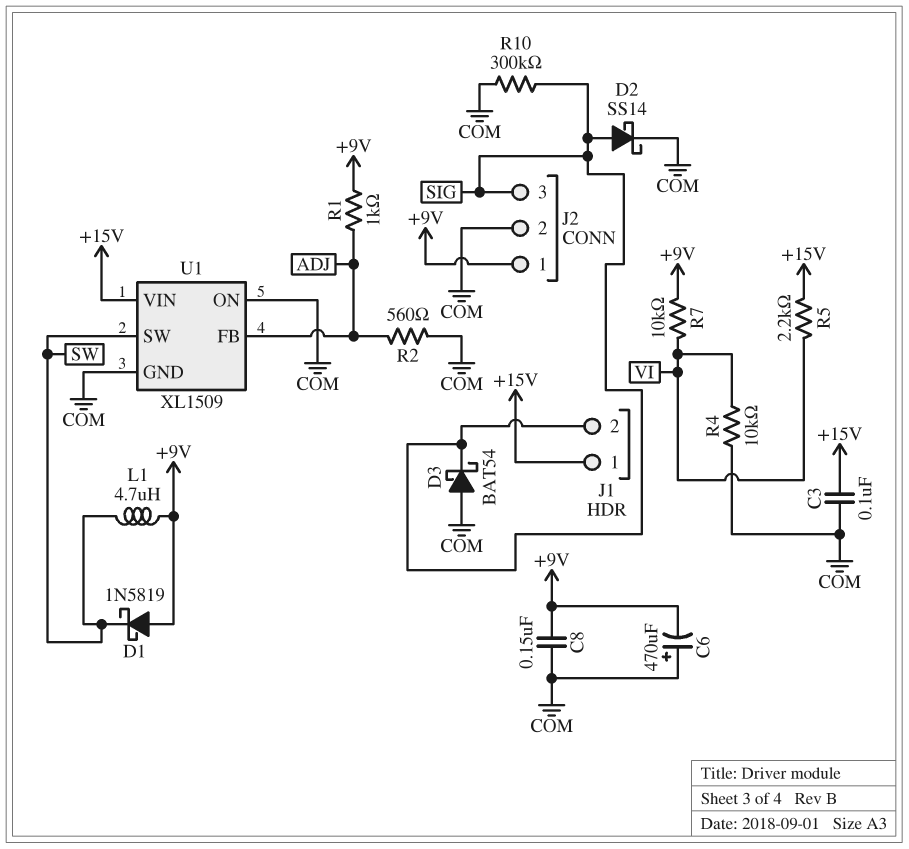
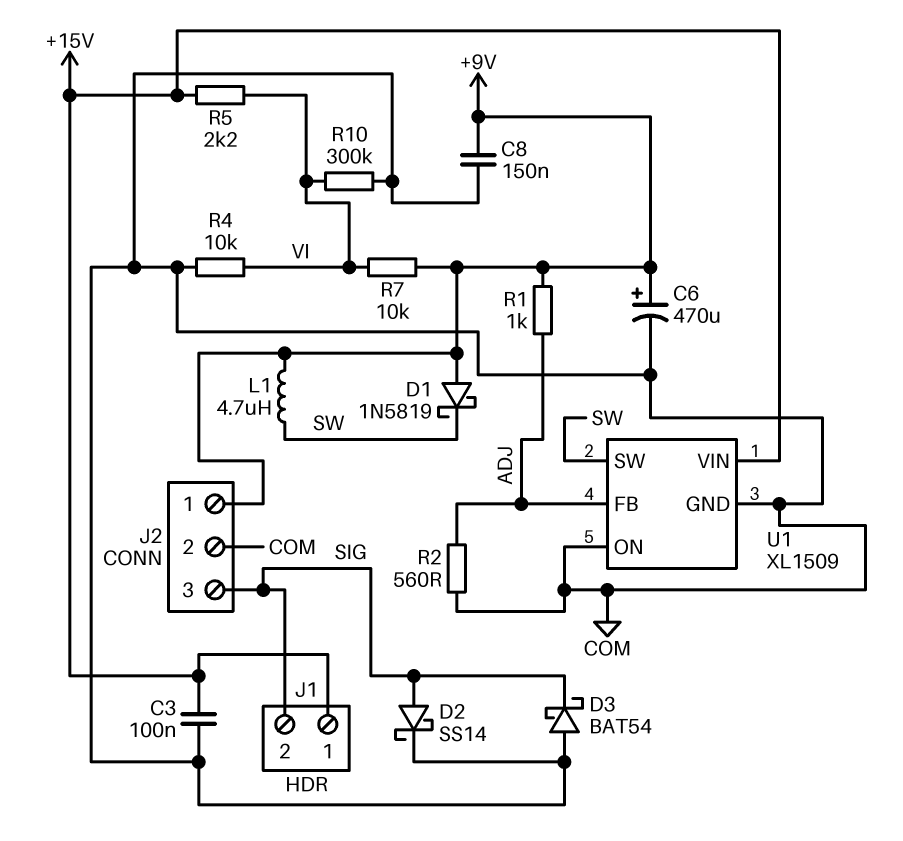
C6: 470uF (plus COM, minus +9V) -> 470uF (plus +9V, minus COM)
R10: 300k (COM, SIG) -> 300k (COM, VI)

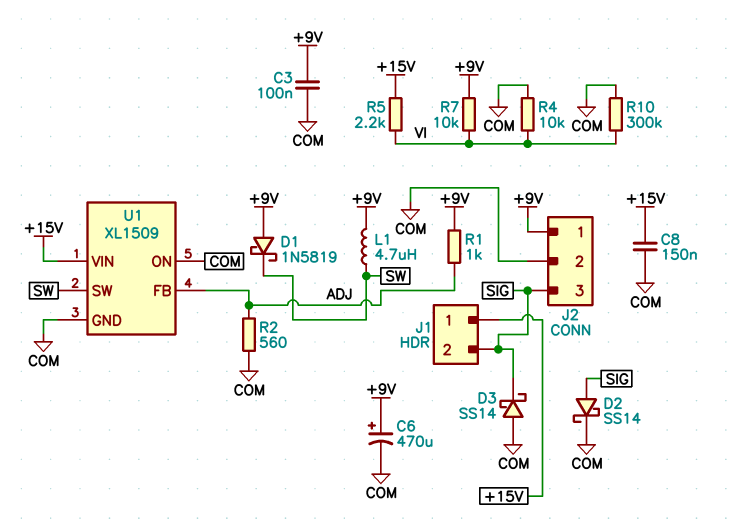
C3: 100nF (+15V, COM) -> 100nF (+9V, COM)
C8: 150nF (+9V, COM) -> 150nF (+15V, COM)
D3: schottky BAT54 (A COM, K SIG) -> schottky SS14 (A COM, K SIG)

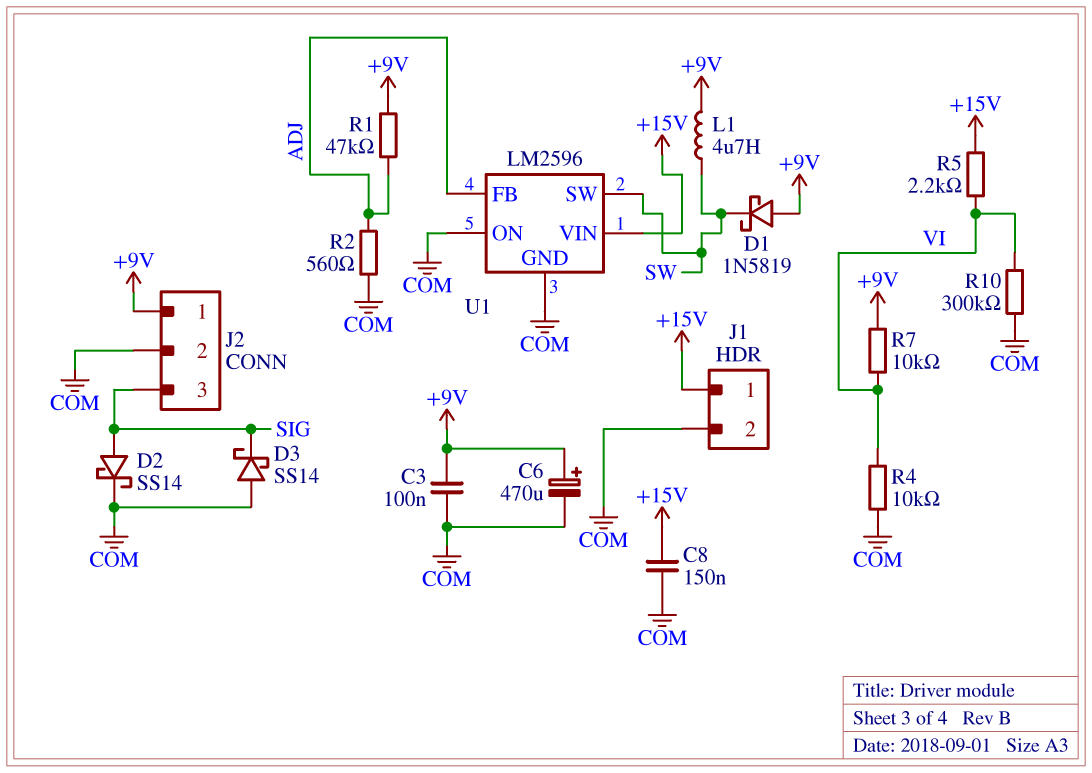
J1 pin 2: SIG -> COM
R1: 1k (+9V, ADJ) -> 47k (+9V, ADJ)
U1: XL1509 -> LM2596

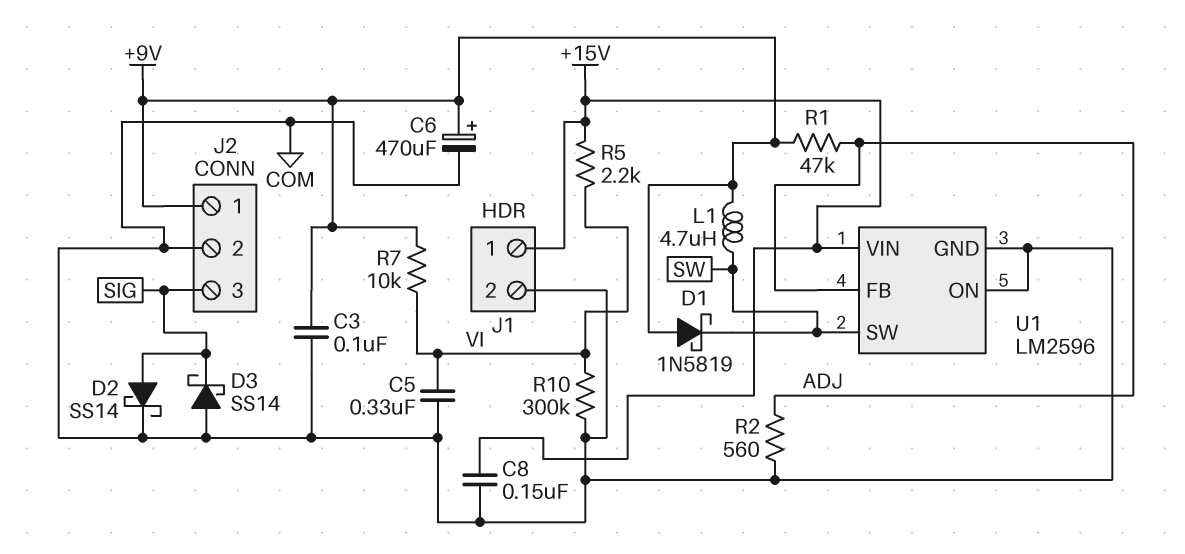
C5: none -> 330nF (COM, VI)
R4: 10k (COM, VI) -> none

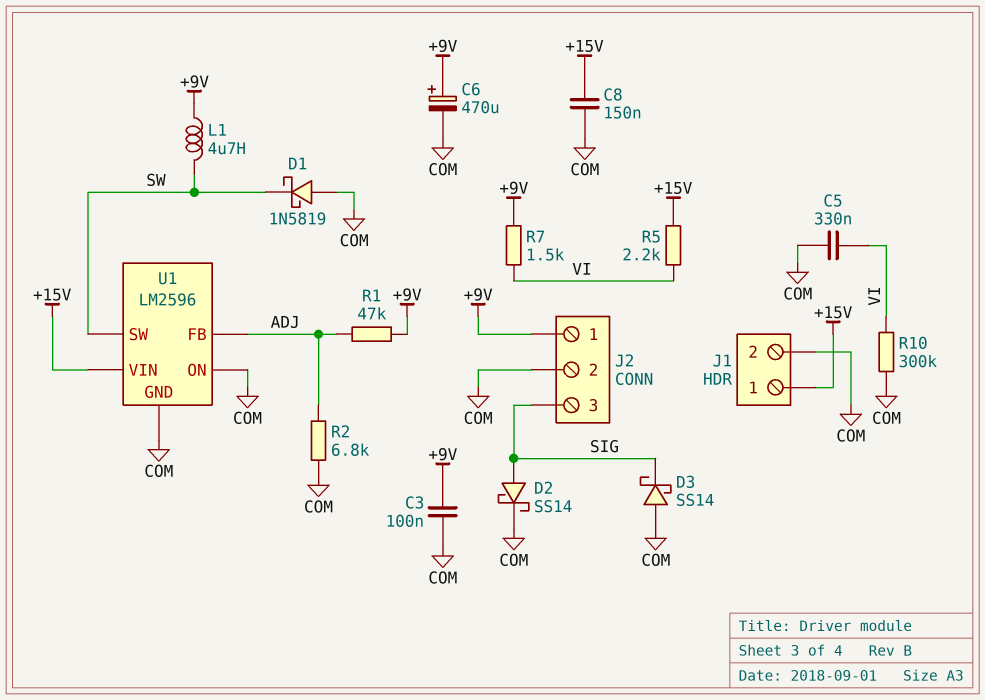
D1: schottky 1N5819 (A +9V, K SW) -> schottky 1N5819 (A COM, K SW)
R2: 560 (ADJ, COM) -> 6.8k (ADJ, COM)
R7: 10k (+9V, VI) -> 1.5k (+9V, VI)

